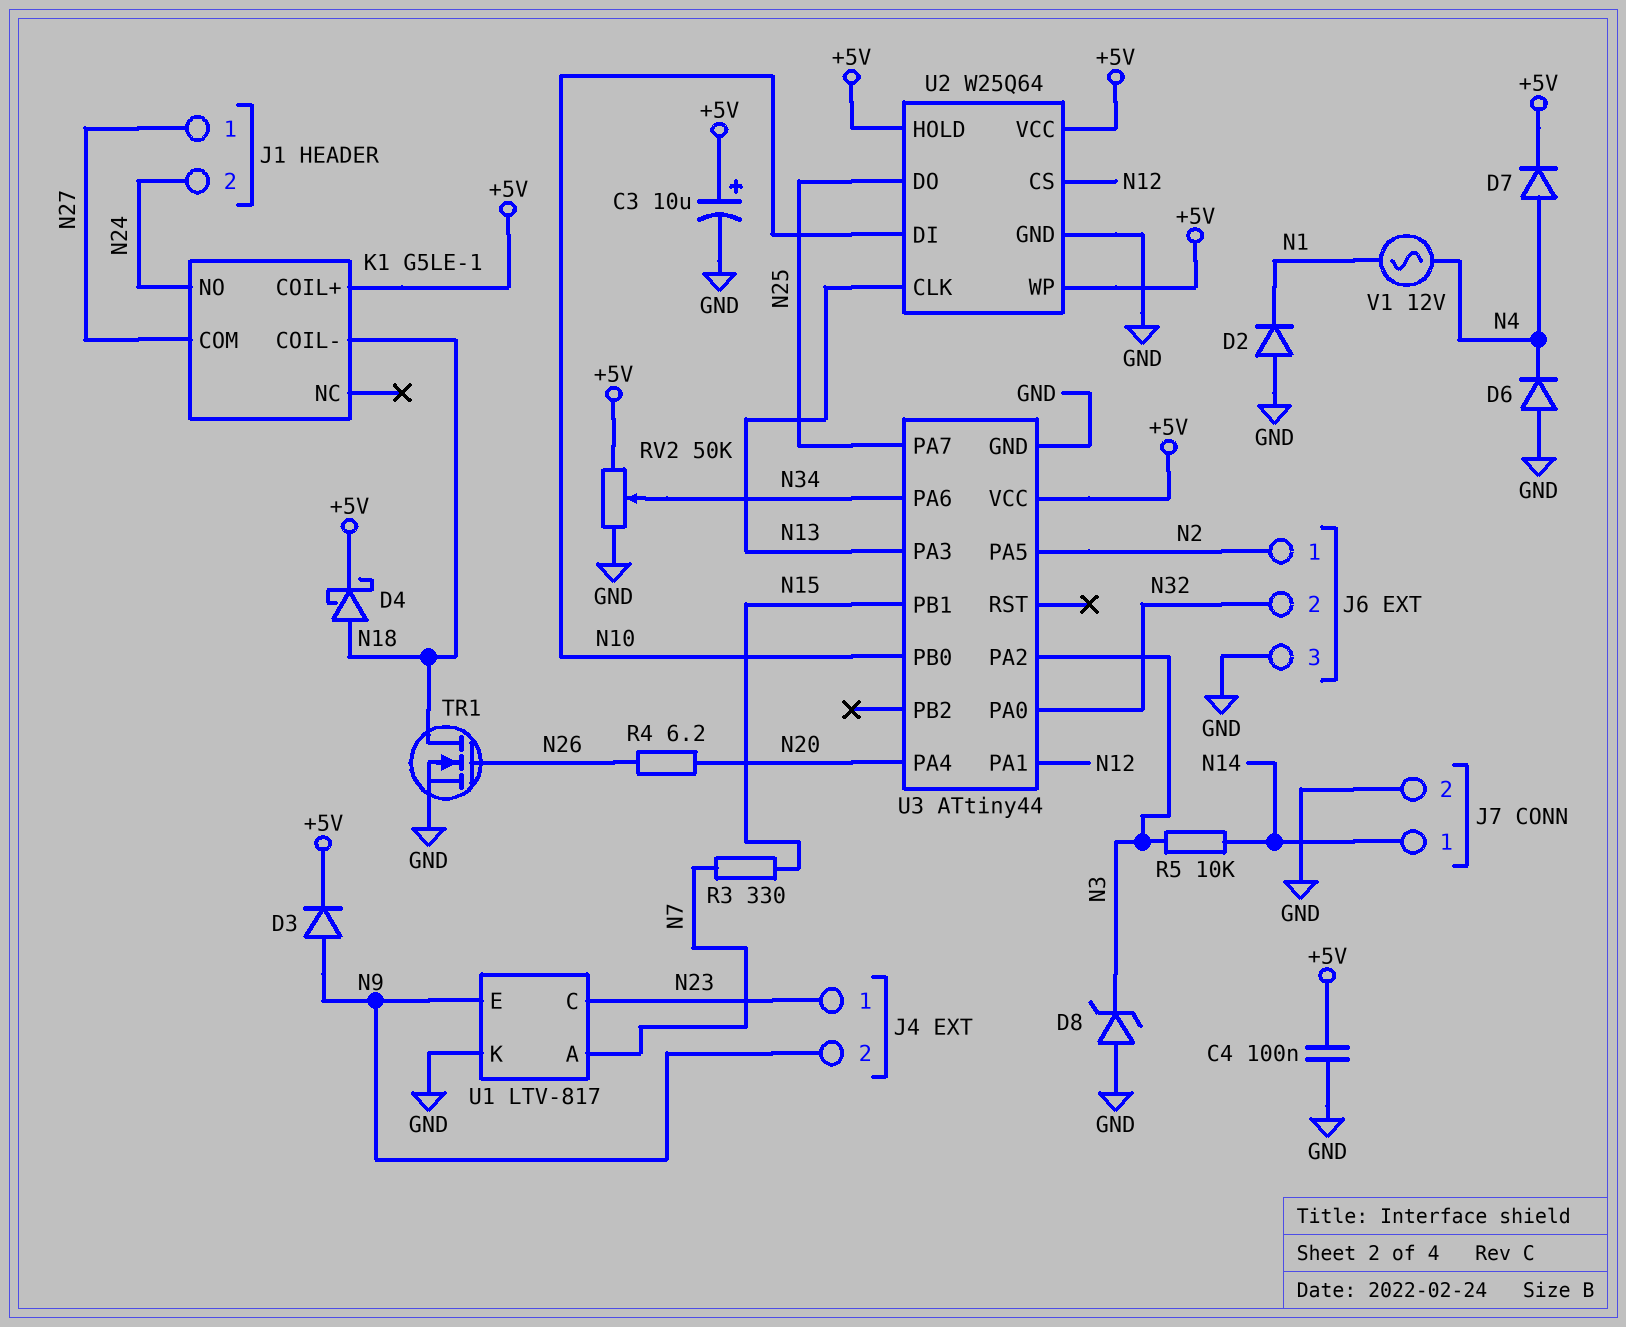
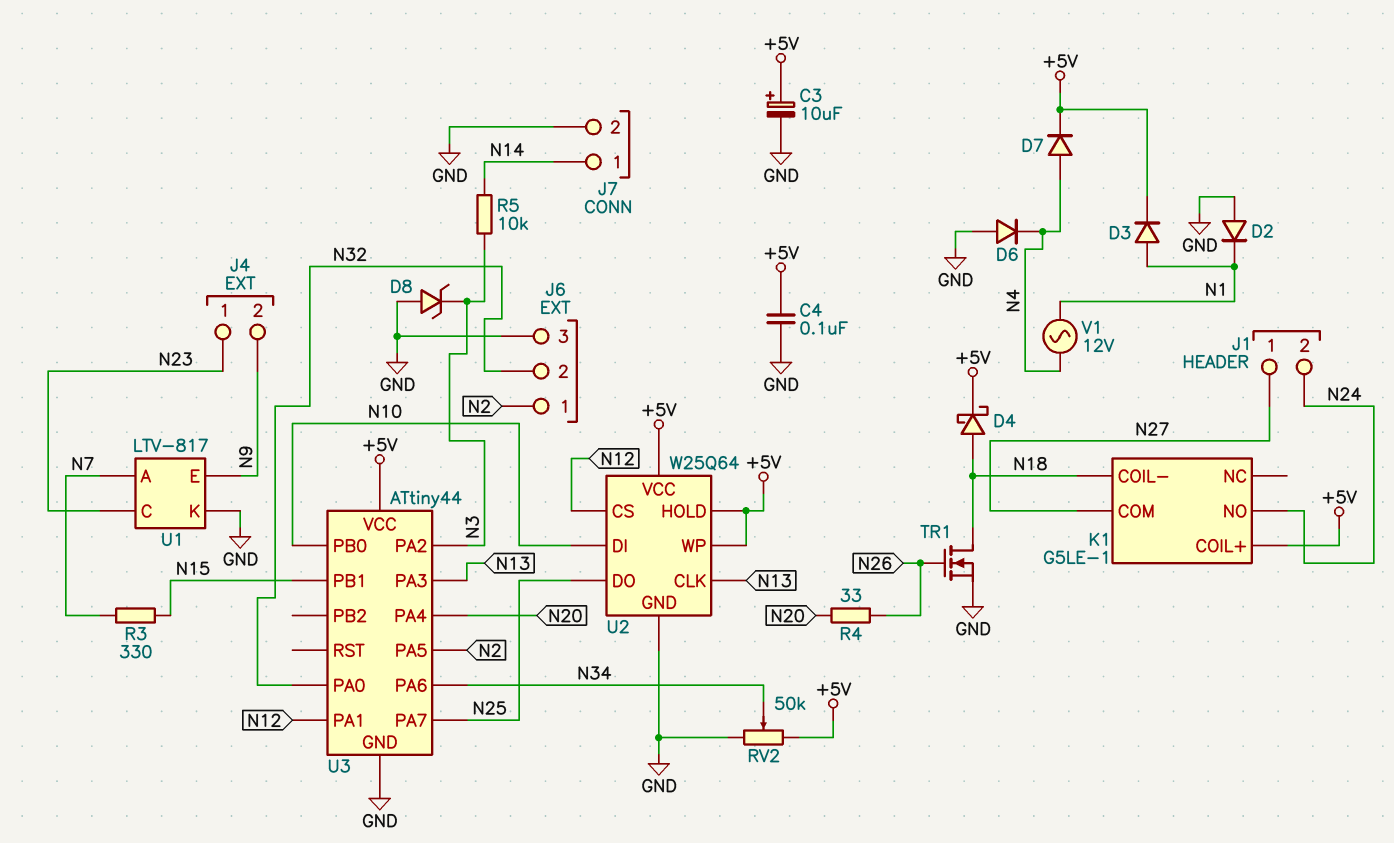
D3: diode (A N9, K +5V) -> diode (A N1, K +5V)
R4: 6.2 (N20, N26) -> 33 (N20, N26)

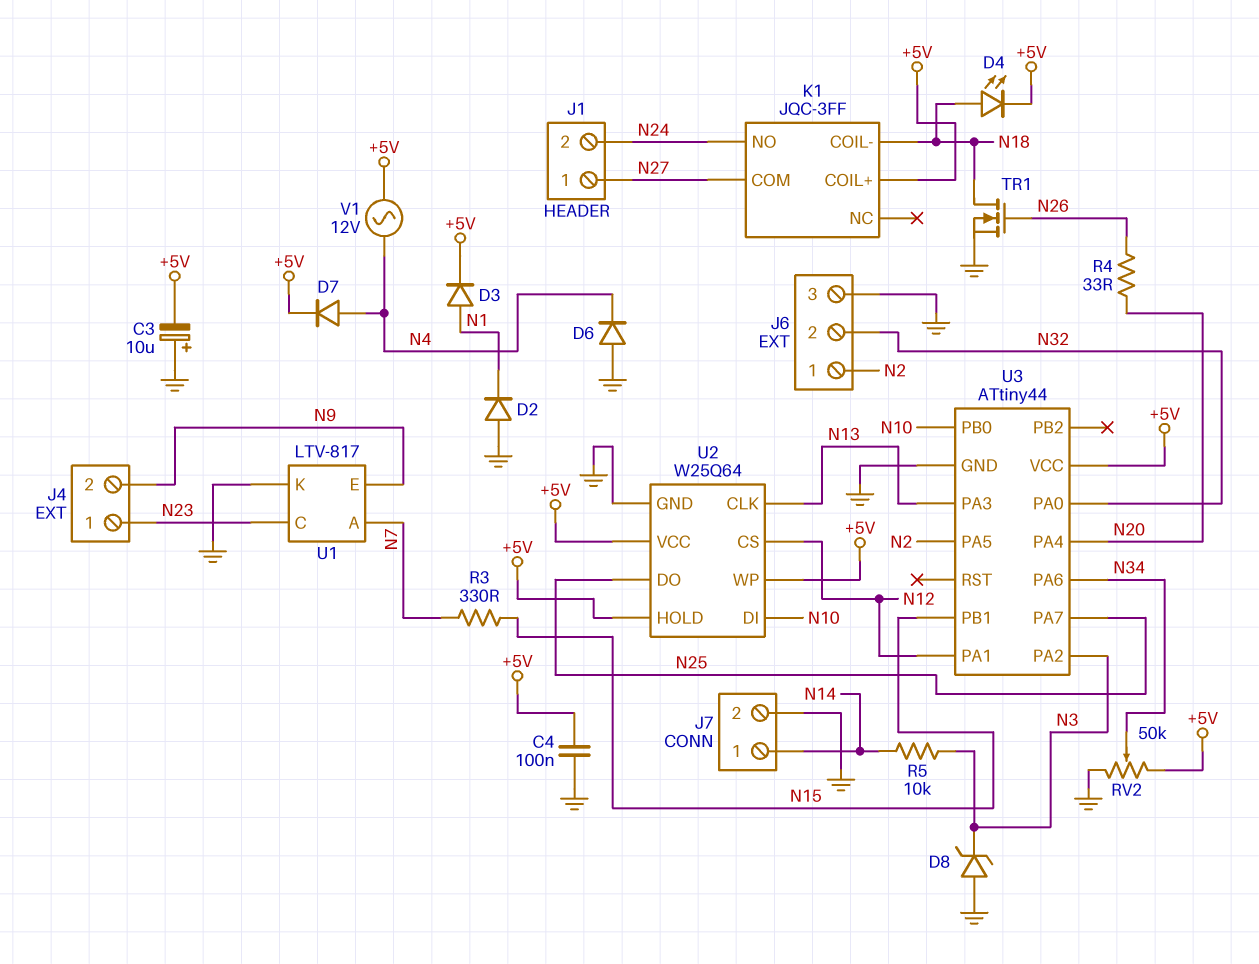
C3: 10uF (plus +5V, minus GND) -> 10uF (plus GND, minus +5V)
D4: schottky (A N18, K +5V) -> LED (A N18, K +5V)
K1: G5LE-1 -> JQC-3FF
V1: AC 12V (N1, N4) -> AC 12V (+5V, N4)

